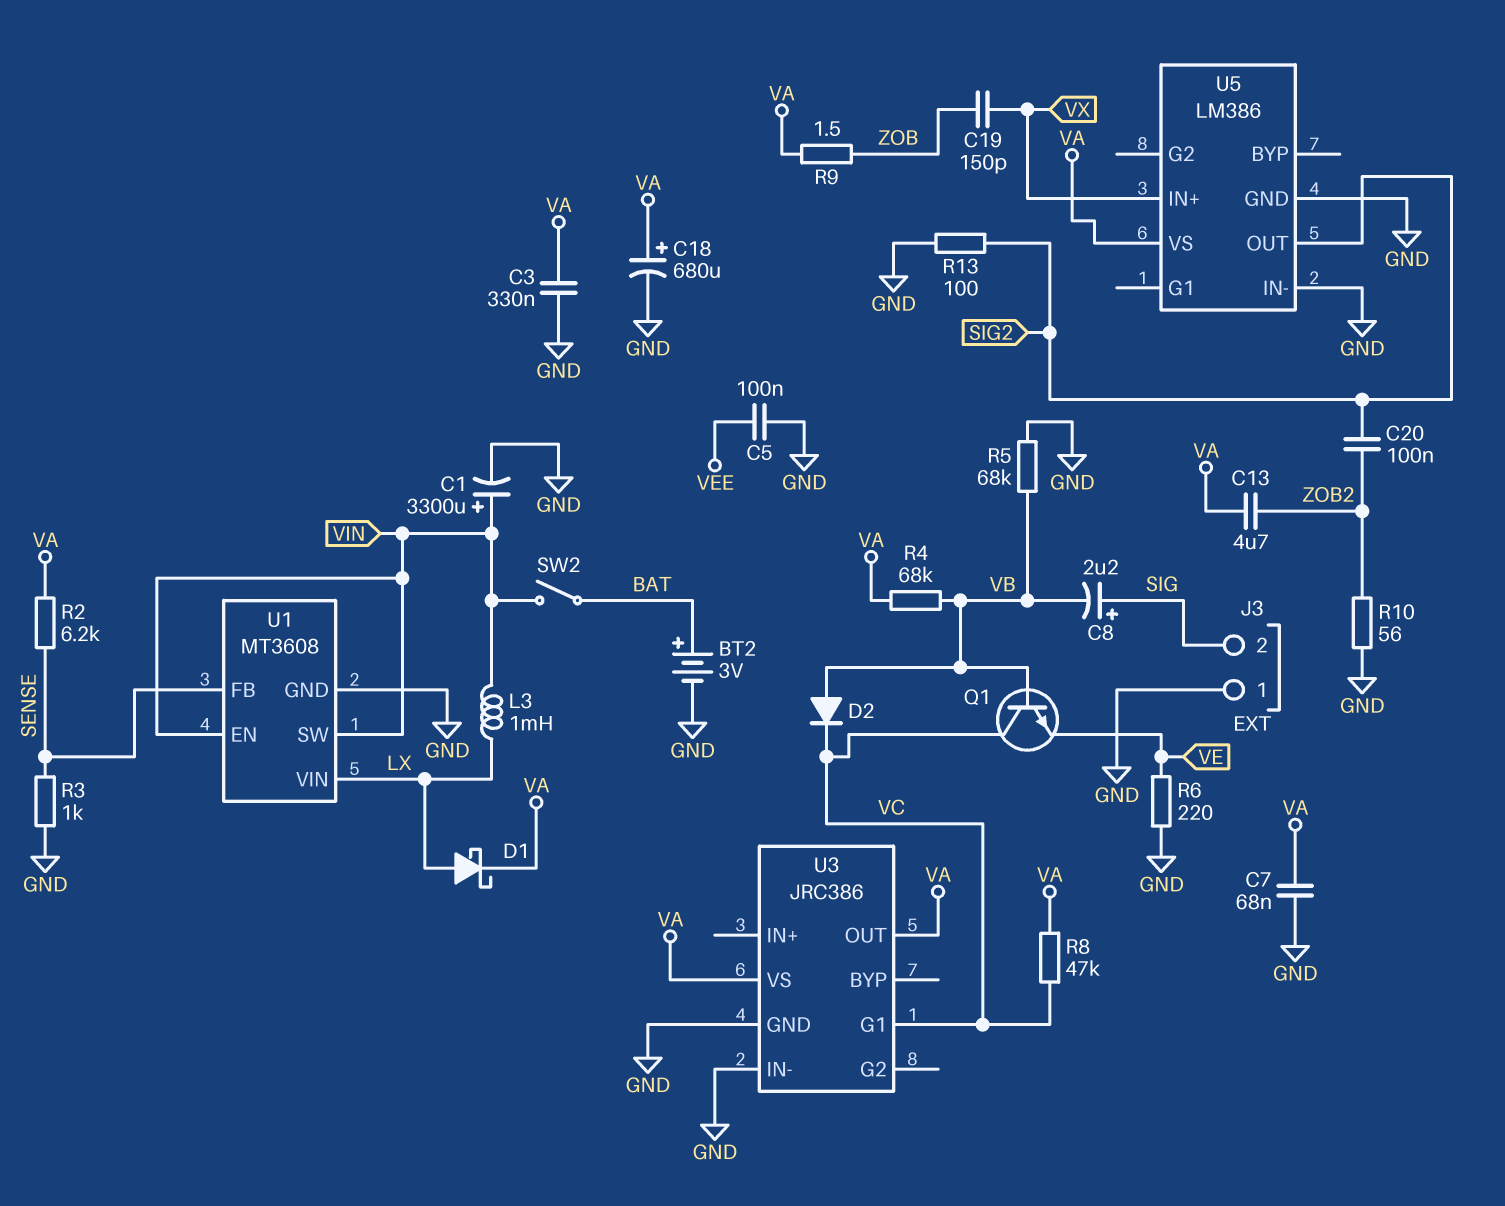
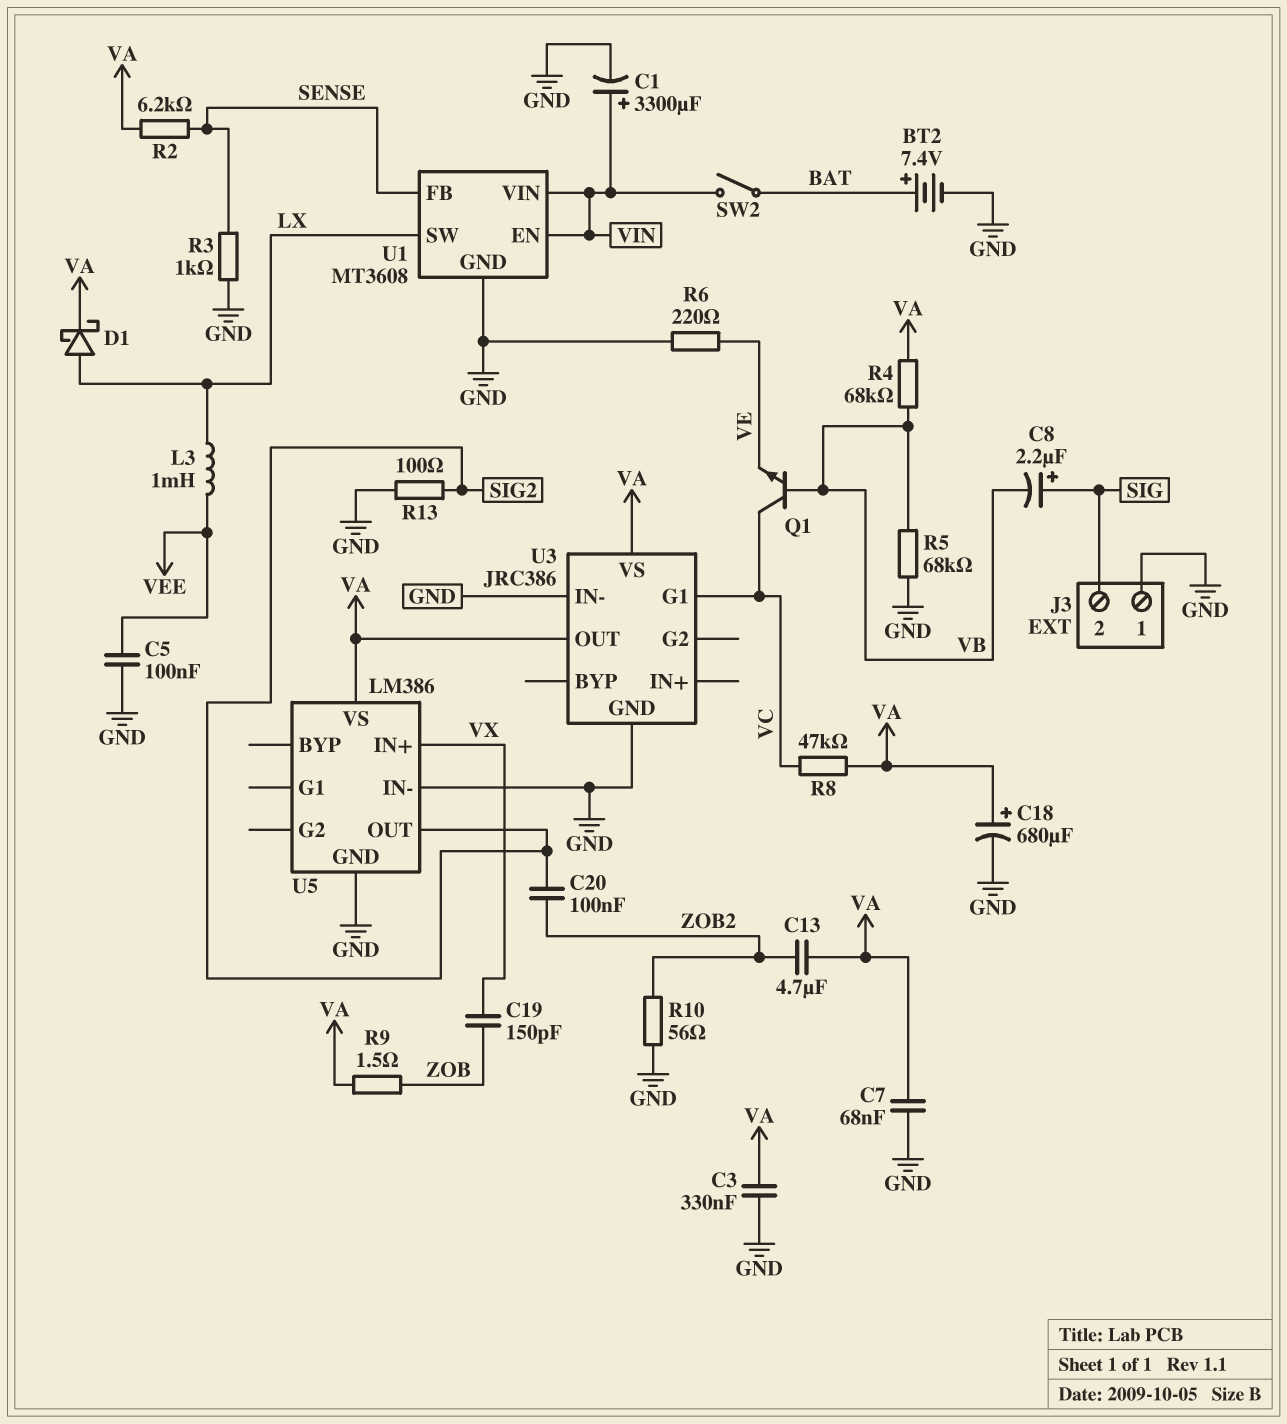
BT2: 3V (plus BAT, minus GND) -> 7.4V (plus BAT, minus GND)
D2: diode (A VB, K VC) -> none
L3: 1mH (LX, VIN) -> 1mH (LX, VEE)
U1 pin SW: VIN -> LX
U1 pin VIN: LX -> VIN

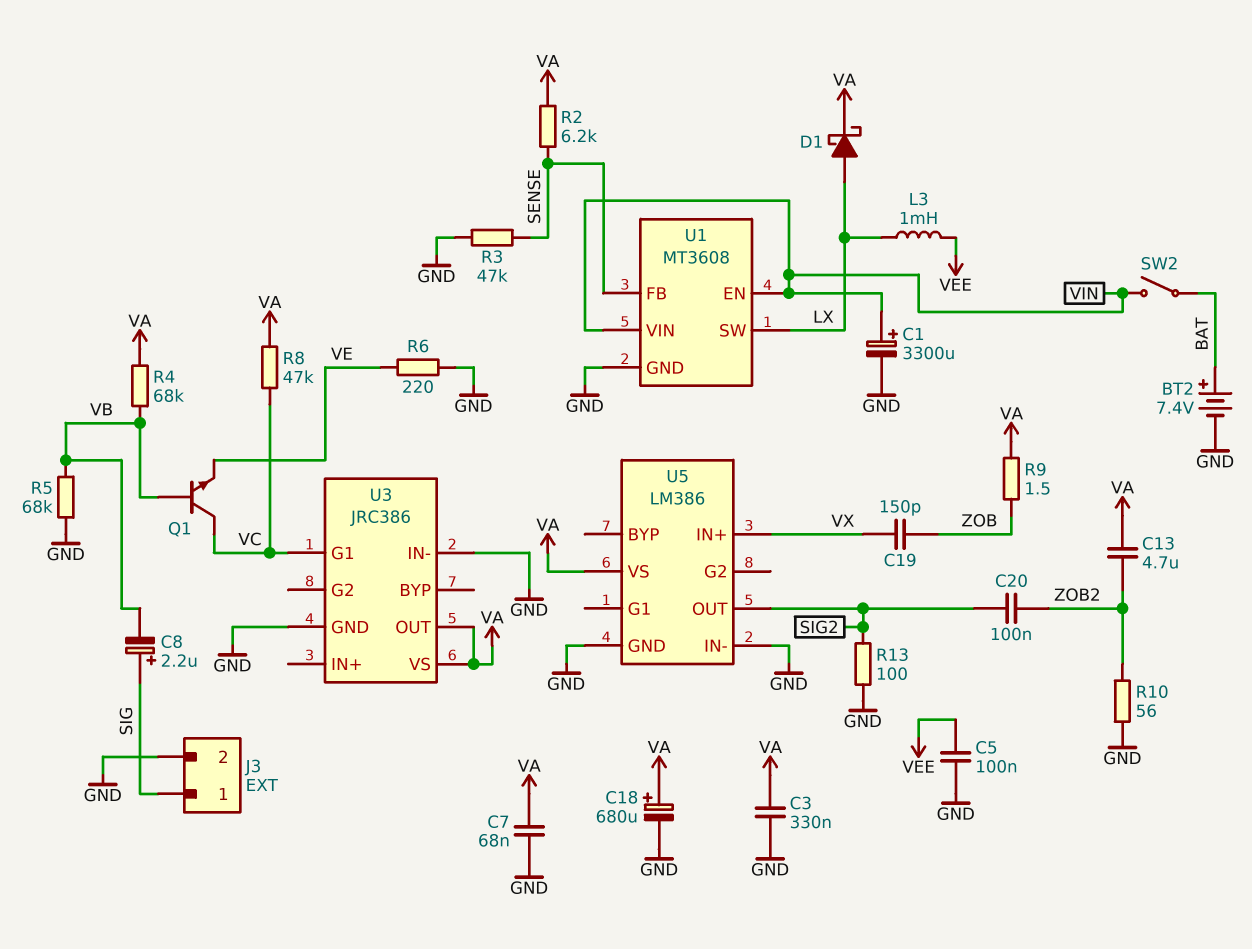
J3 pin 1: GND -> SIG
J3 pin 2: SIG -> GND
R3: 1k (GND, SENSE) -> 47k (GND, SENSE)

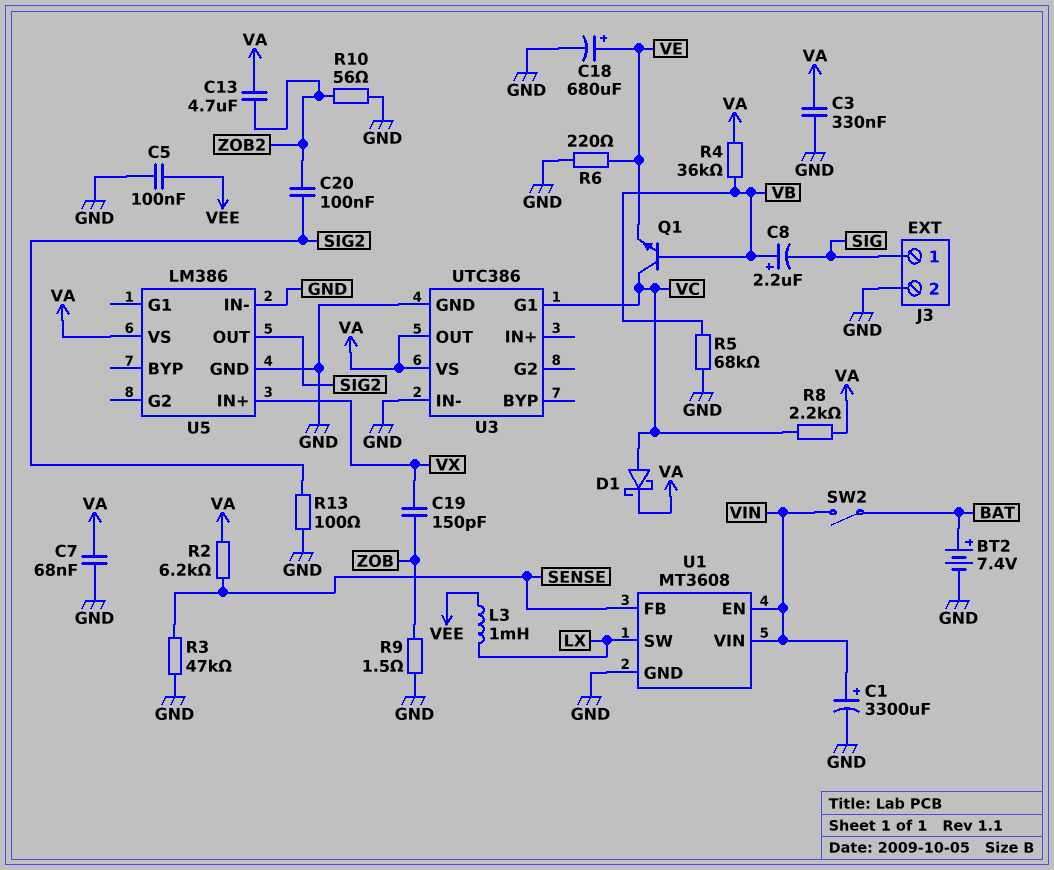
C8: 2.2uF (plus SIG, minus VB) -> 2.2uF (plus VB, minus SIG)
C18: 680uF (plus VA, minus GND) -> 680uF (plus VE, minus GND)
D1: schottky (A LX, K VA) -> schottky (A VC, K VA)
R4: 68k (VA, VB) -> 36k (VA, VB)
R8: 47k (VA, VC) -> 2.2k (VA, VC)
R9: 1.5 (VA, ZOB) -> 1.5 (GND, ZOB)
U3: JRC386 -> UTC386

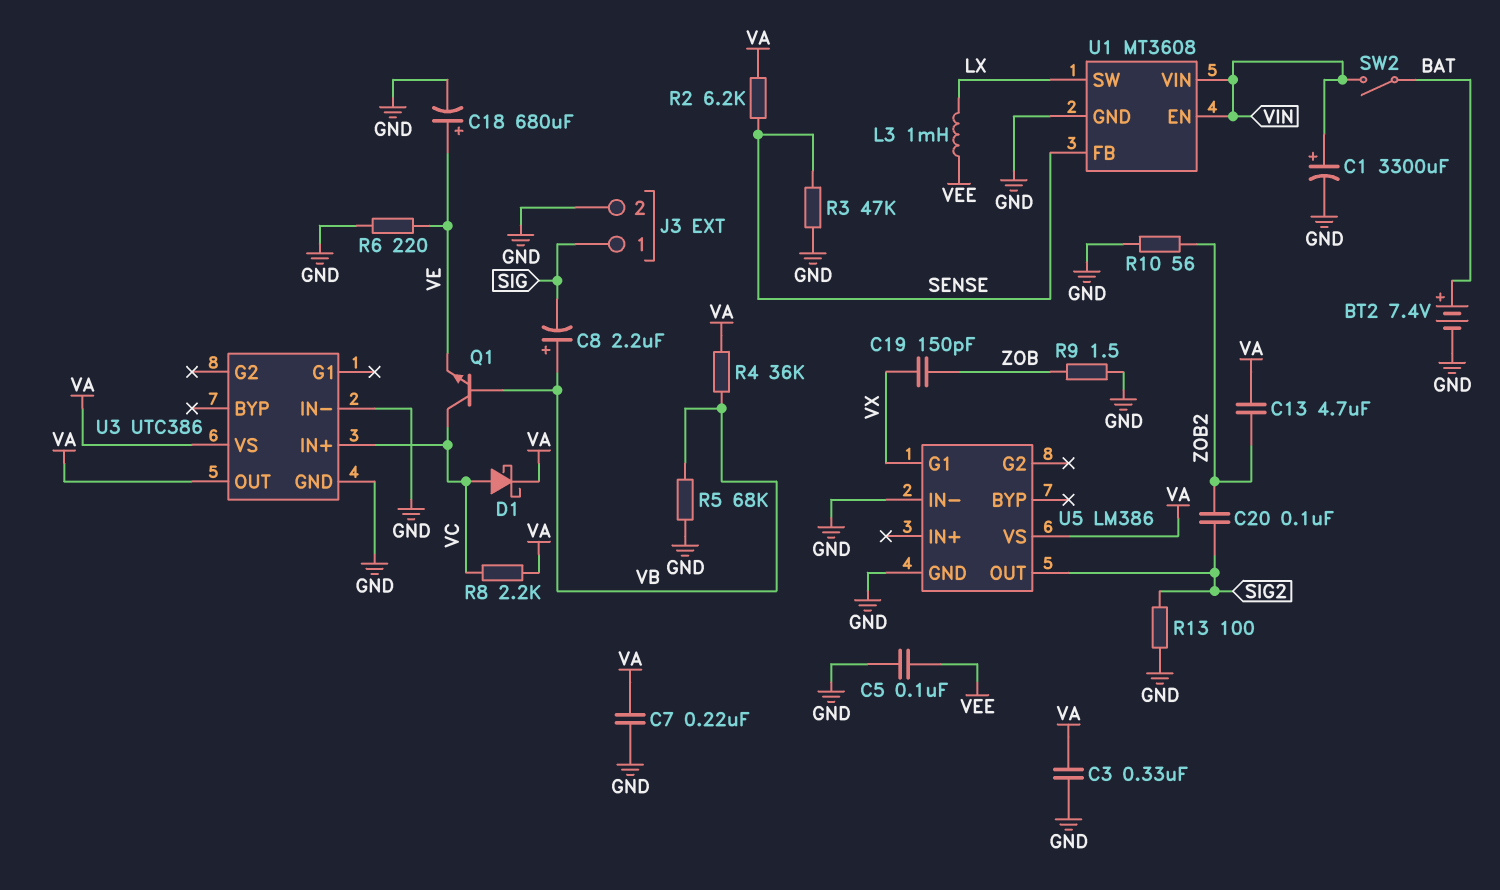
C7: 68nF (GND, VA) -> 220nF (GND, VA)
U3 pin G1: VC -> none
U3 pin IN+: none -> VC
U5 pin G1: none -> VX
U5 pin IN+: VX -> none

